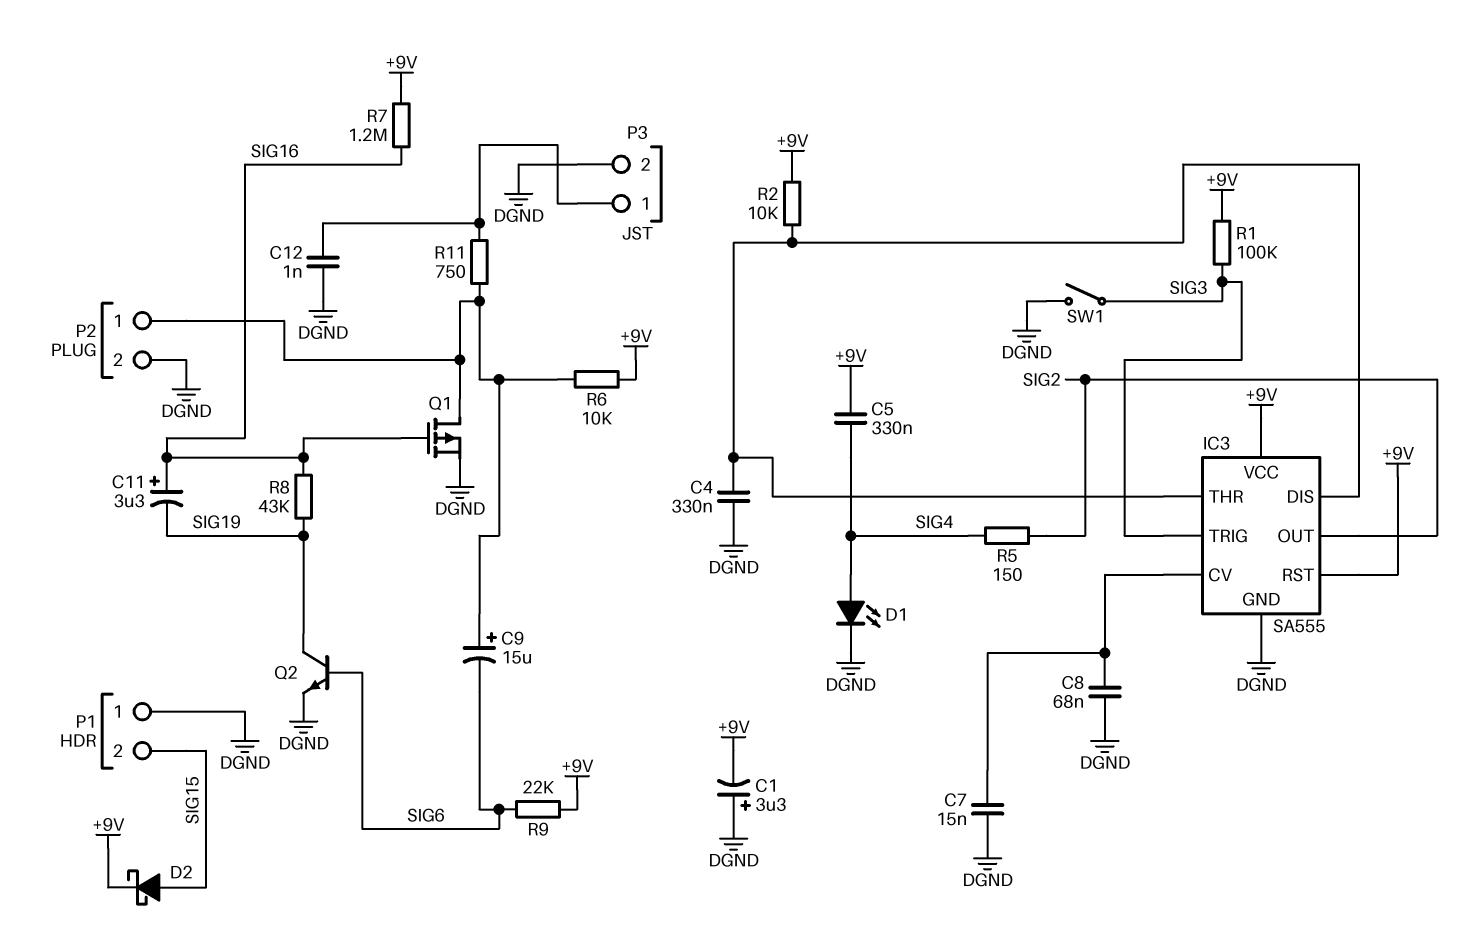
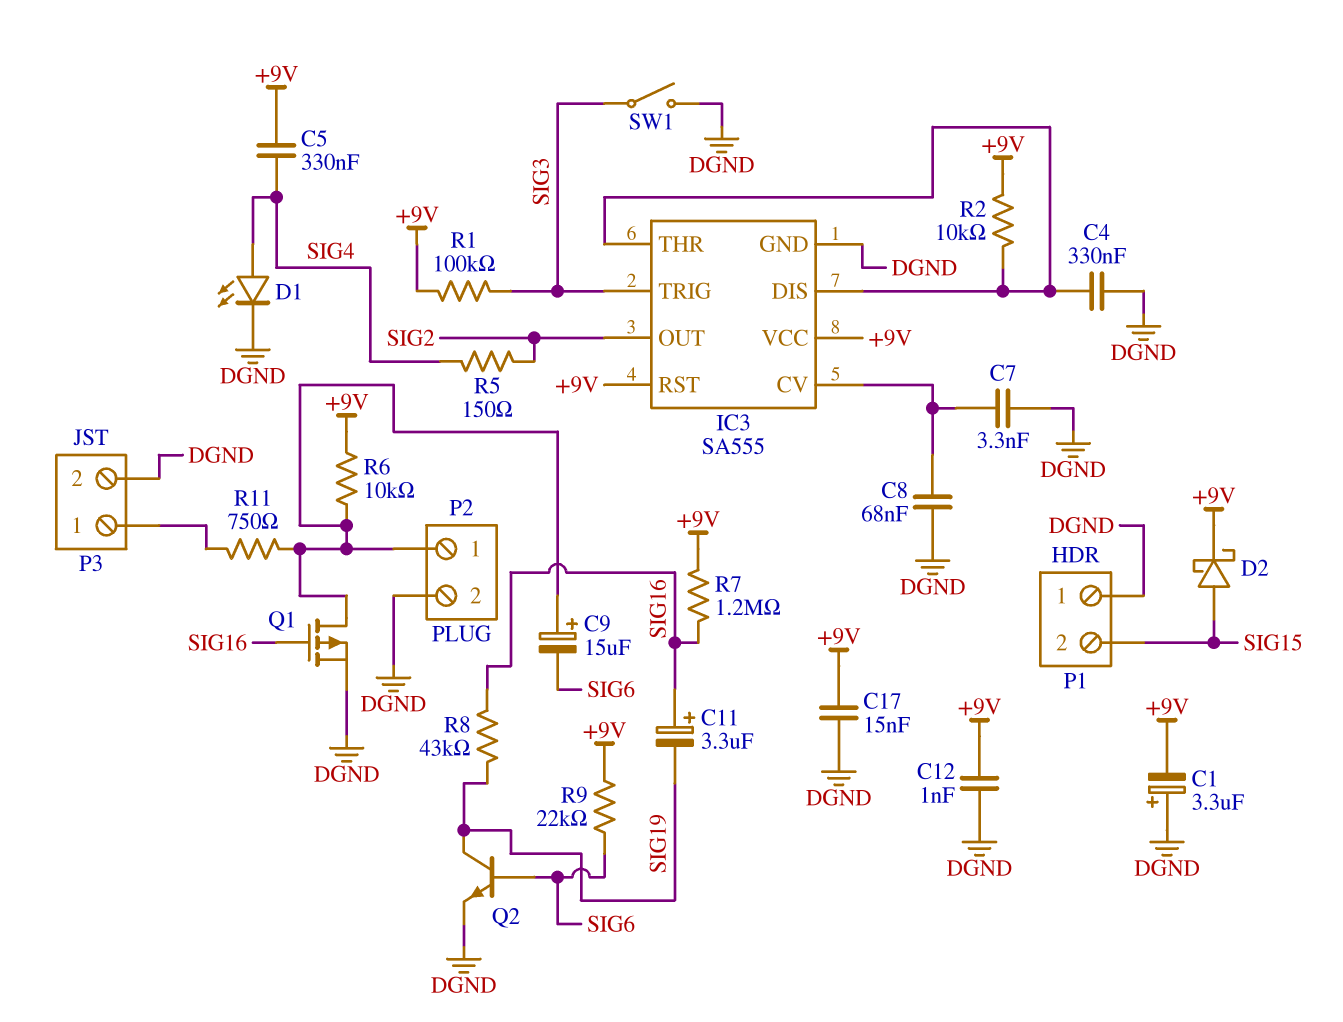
C7: 15nF (DGND, IC3/CV) -> 3.3nF (DGND, IC3/CV)
C12: 1nF (DGND, P3/1) -> 1nF (+9V, DGND)
C17: none -> 15nF (+9V, DGND)

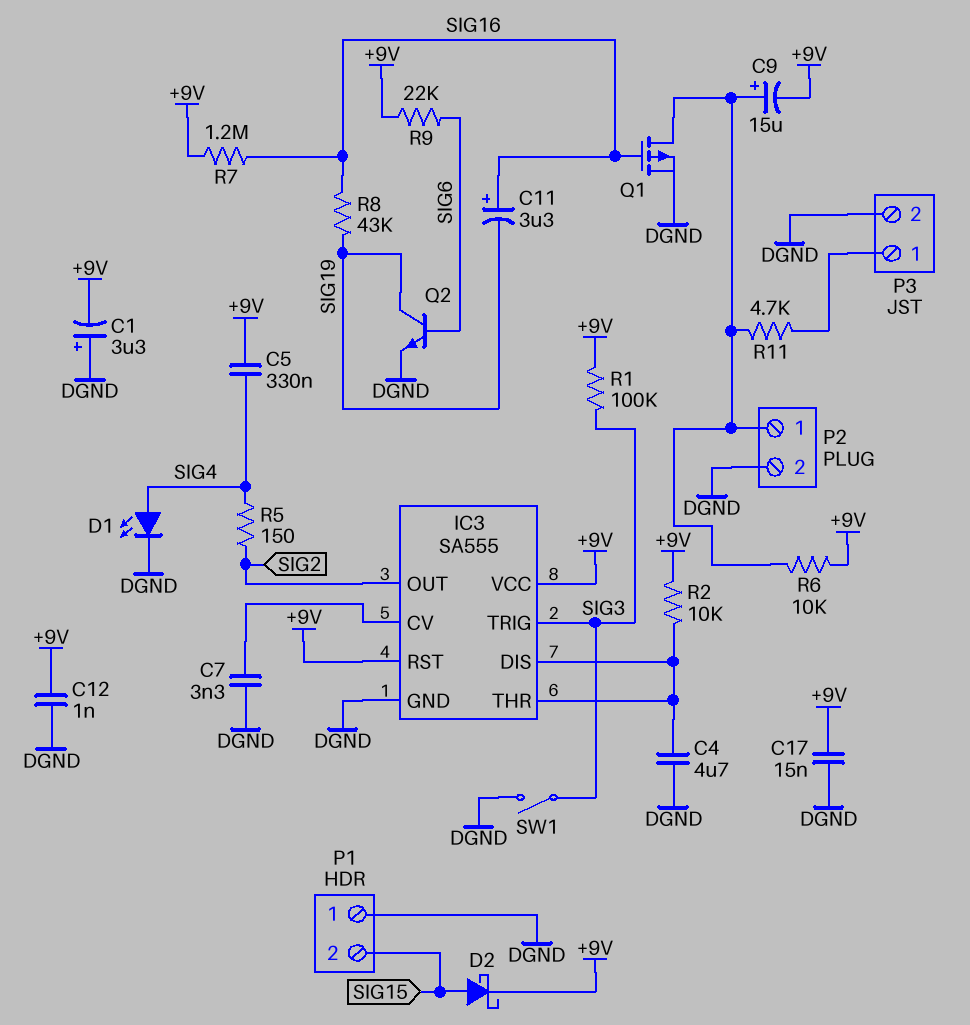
C4: 330nF (DGND, IC3/DIS) -> 4.7uF (DGND, IC3/DIS)
C8: 68nF (DGND, IC3/CV) -> none
C9: 15uF (plus P2/1, minus SIG6) -> 15uF (plus P2/1, minus +9V)
R11: 750 (P2/1, P3/1) -> 4.7k (P2/1, P3/1)

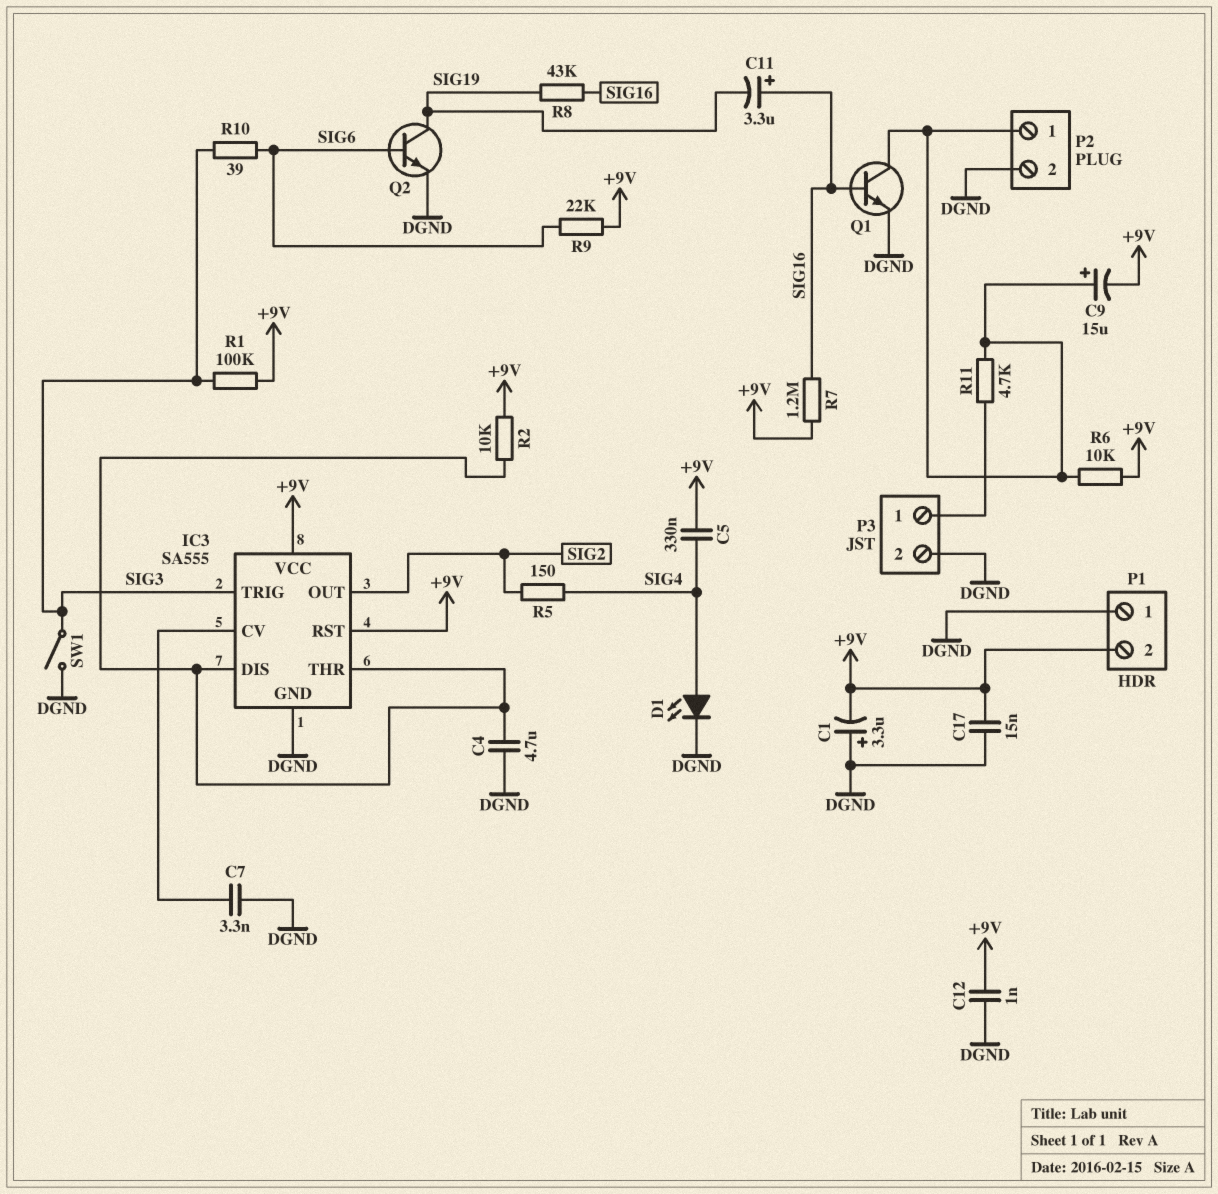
D2: schottky (A SIG15, K +9V) -> none
P1 pin 2: SIG15 -> +9V
Q1: PMOS (G SIG16, D P2/1, S DGND) -> NPN (B SIG16, C P2/1, E DGND)
R10: none -> 39 (SIG3, SIG6)

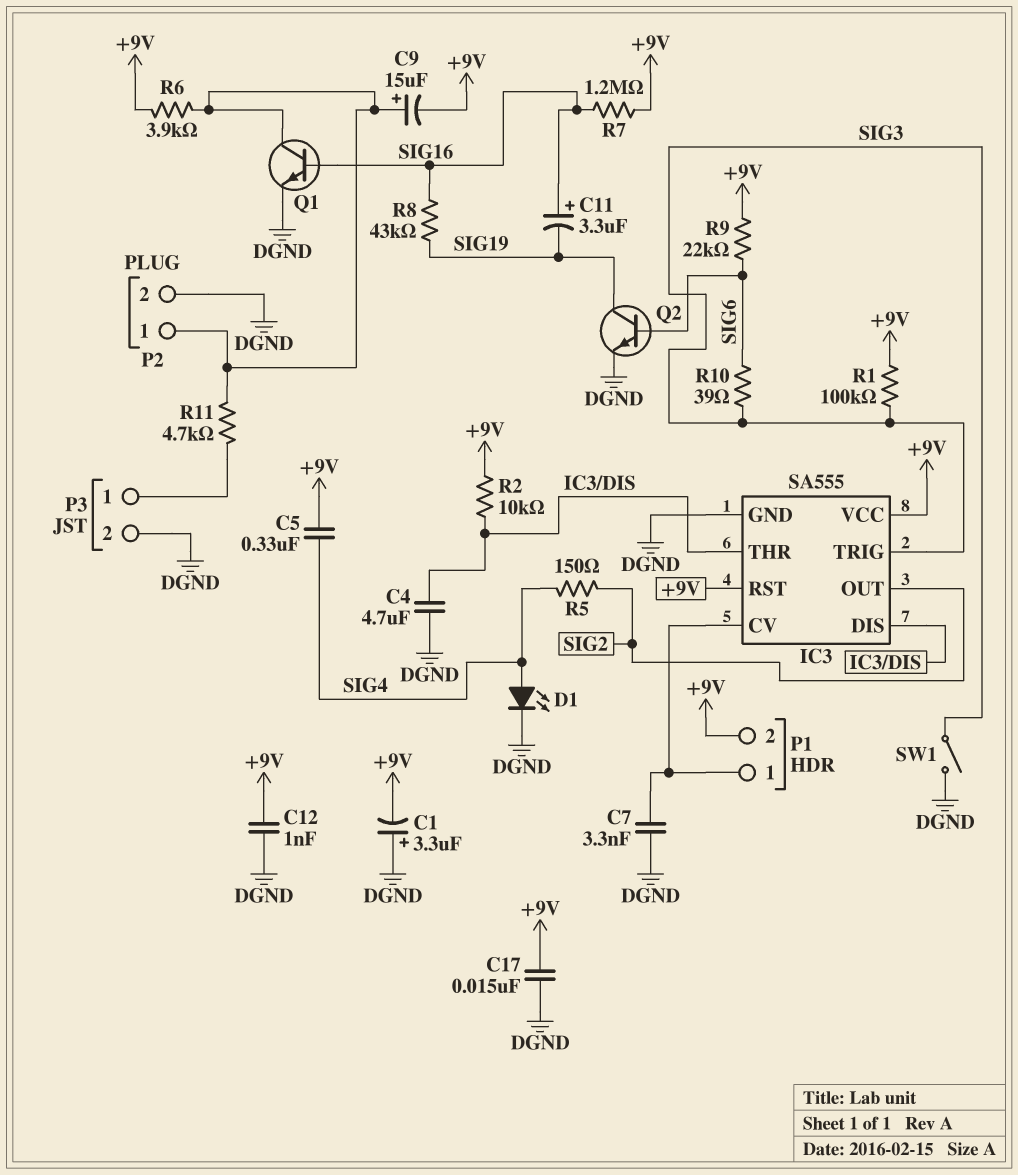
P1 pin 1: DGND -> IC3/CV
R6: 10k (+9V, P2/1) -> 3.9k (+9V, P2/1)

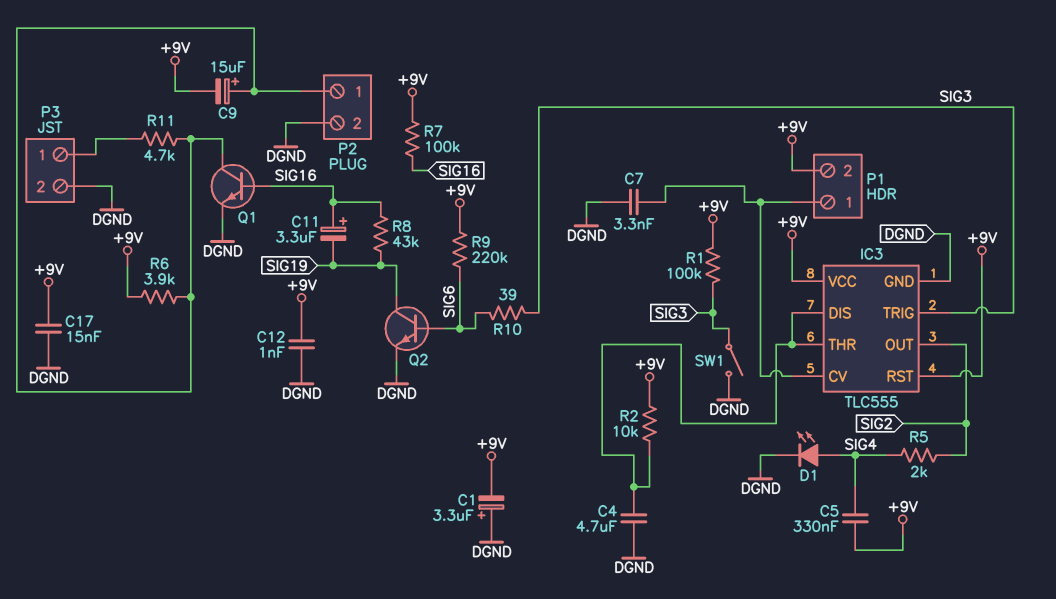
IC3: SA555 -> TLC555
R5: 150 (SIG2, SIG4) -> 2k (SIG2, SIG4)
R7: 1.2M (+9V, SIG16) -> 100k (+9V, SIG16)
R9: 22k (+9V, SIG6) -> 220k (+9V, SIG6)

